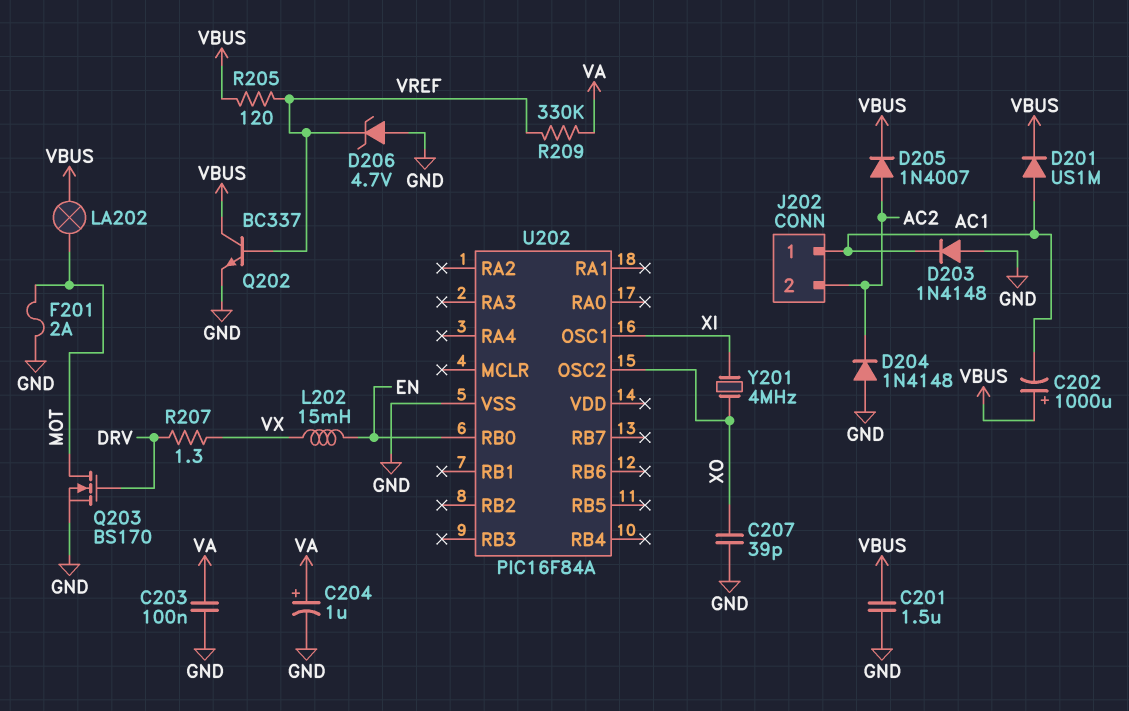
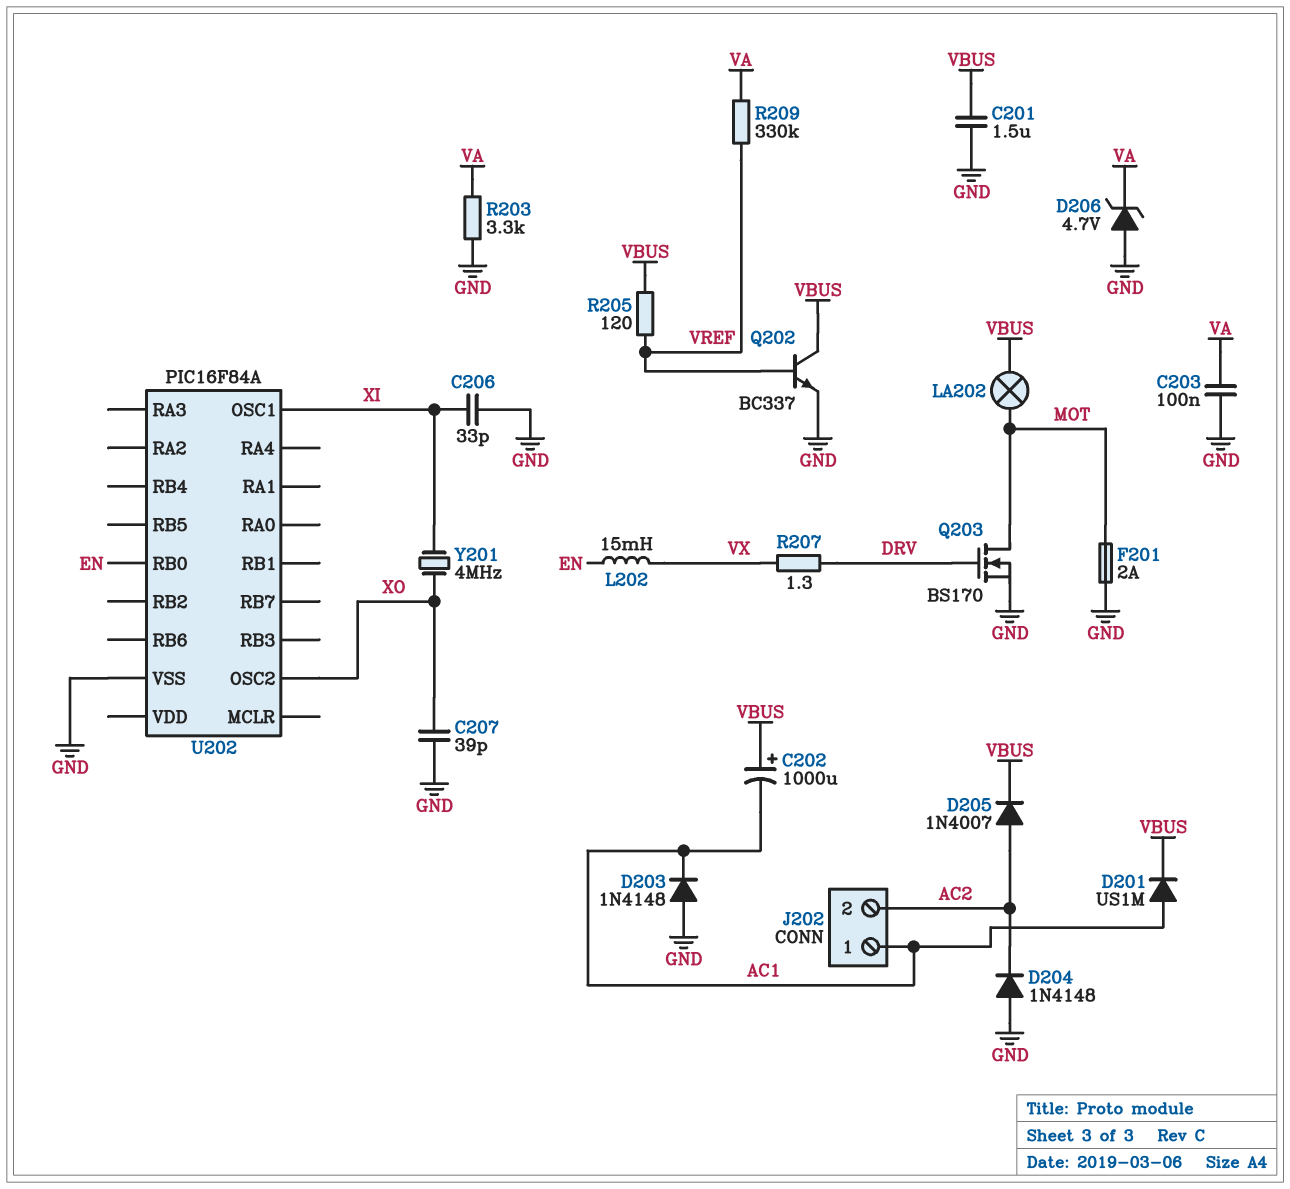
C204: 1uF (plus VA, minus GND) -> none
C206: none -> 33pF (GND, XI)
D206: zener 4.7V (A GND, K VREF) -> zener 4.7V (A GND, K VA)
R203: none -> 3.3k (GND, VA)

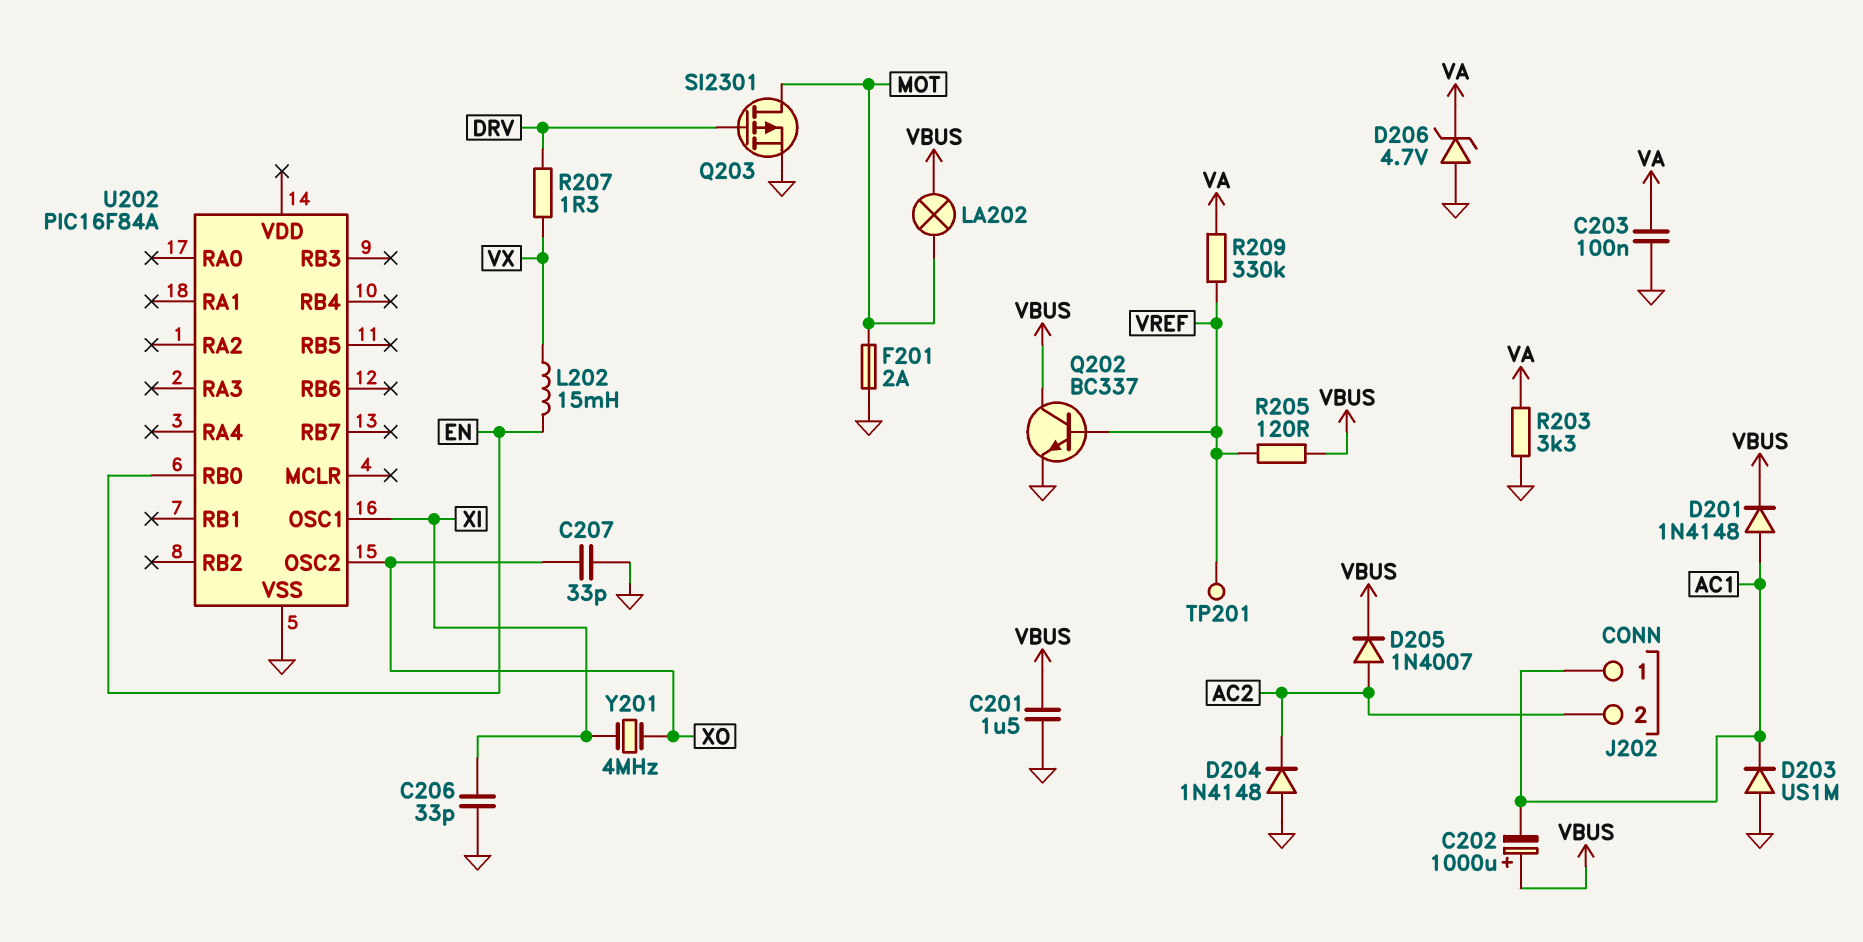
C207: 39pF (GND, XO) -> 33pF (GND, XO)
D201: diode US1M (A AC1, K VBUS) -> diode 1N4148 (A AC1, K VBUS)
D203: diode 1N4148 (A GND, K AC1) -> diode US1M (A GND, K AC1)
Q203: NMOS BS170 (G DRV, D MOT, S GND) -> PMOS SI2301 (G DRV, D MOT, S GND)
TP201: none -> test point (VREF)

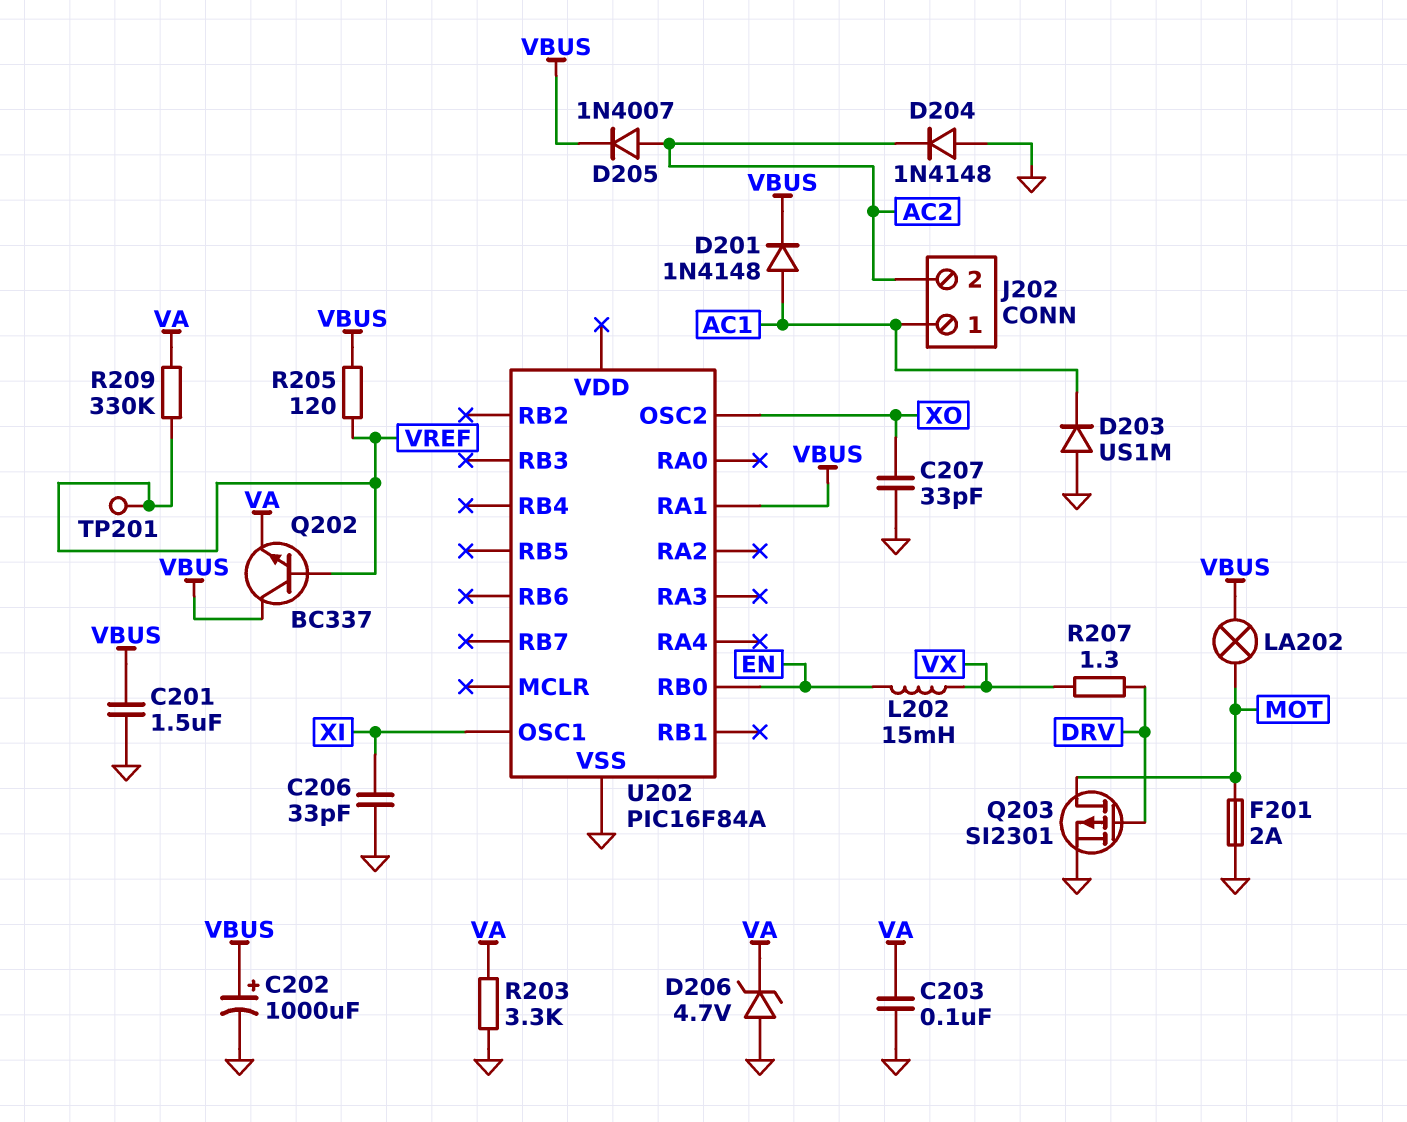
C202: 1000uF (plus VBUS, minus AC1) -> 1000uF (plus VBUS, minus GND)
Q202: NPN BC337 (B VREF, C VBUS, E GND) -> NPN BC337 (B VREF, C VBUS, E VA)
U202 pin RA1: none -> VBUS
Y201: 4MHz (XI, XO) -> none

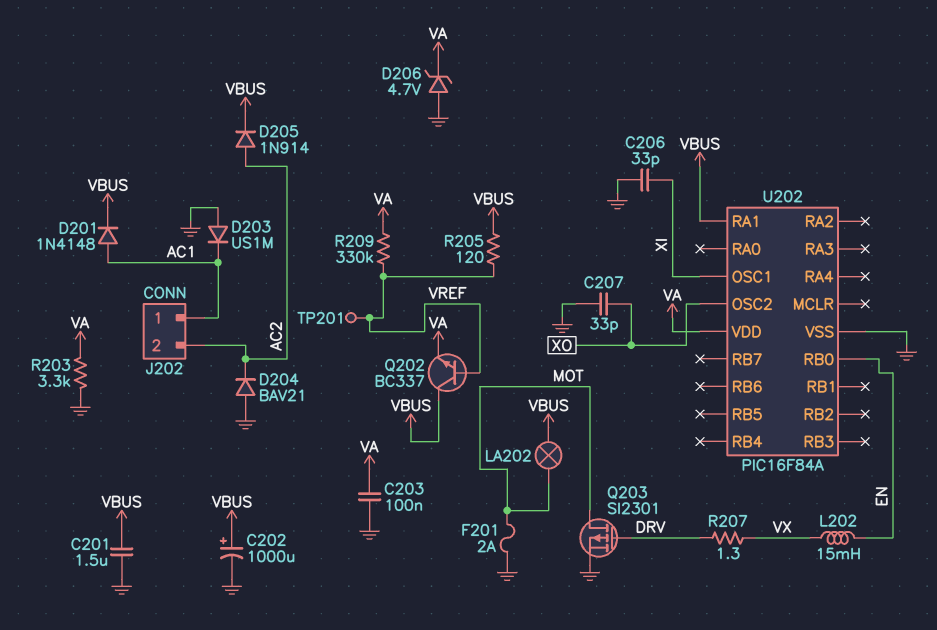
D204: diode 1N4148 (A GND, K AC2) -> diode BAV21 (A GND, K AC2)
D205: diode 1N4007 (A AC2, K VBUS) -> diode 1N914 (A AC2, K VBUS)
U202 pin VDD: none -> VA

